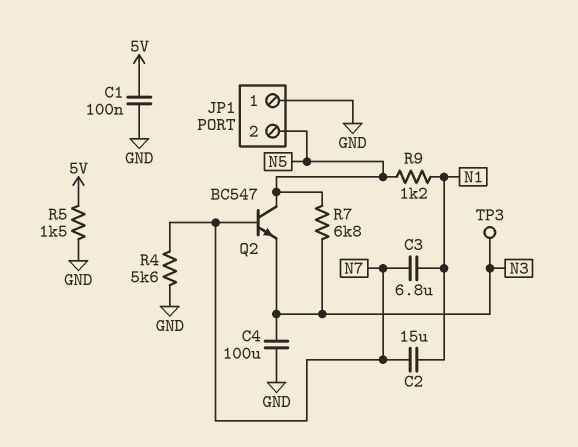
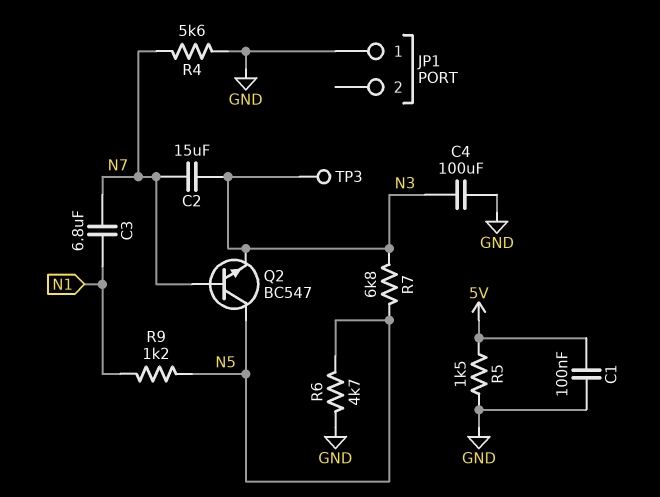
C2: 15uF (N1, N7) -> 15uF (N3, N7)
JP1 pin 2: N5 -> none
R6: none -> 4.7k (GND, N5)

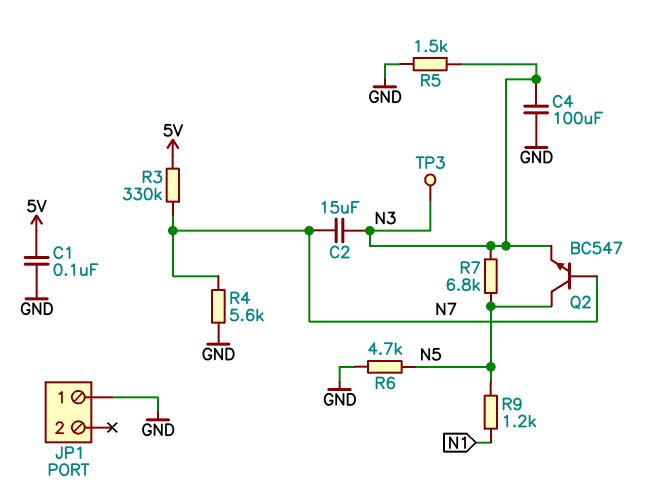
C3: 6.8uF (N1, N7) -> none
R3: none -> 330k (5V, N7)
R5: 1.5k (5V, GND) -> 1.5k (GND, N3)

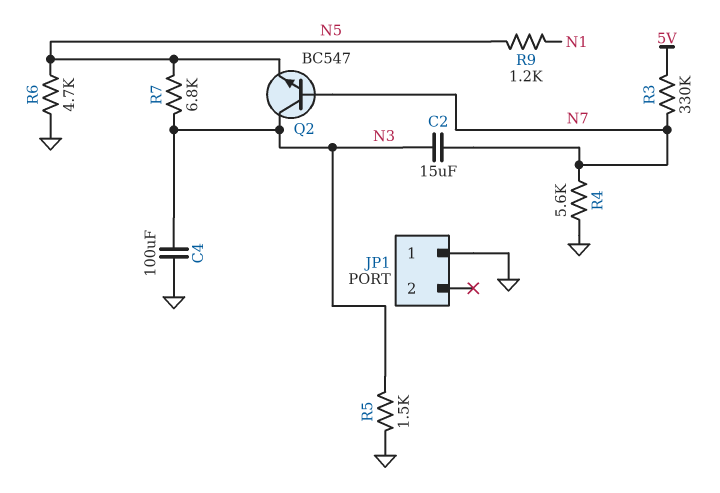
C1: 100nF (5V, GND) -> none
Q2: NPN BC547 (B N7, C N5, E N3) -> NPN BC547 (B N7, C N3, E N5)
TP3: test point (N3) -> none

